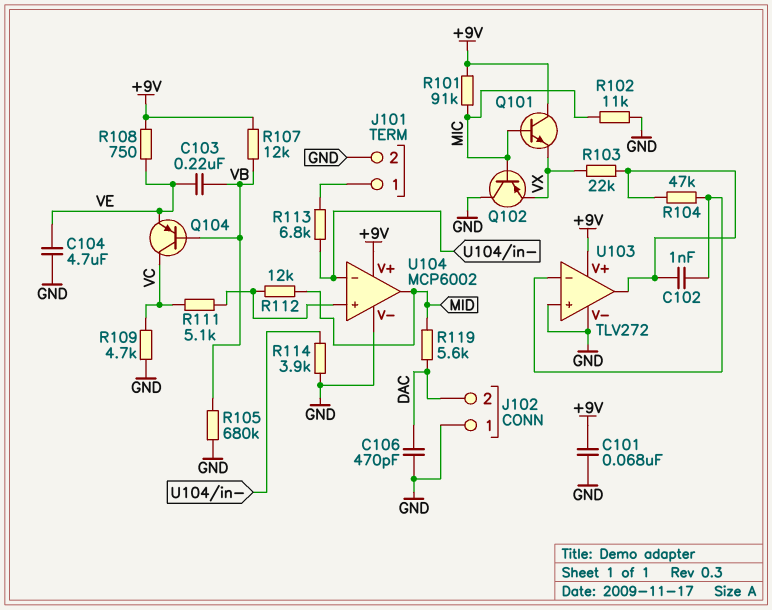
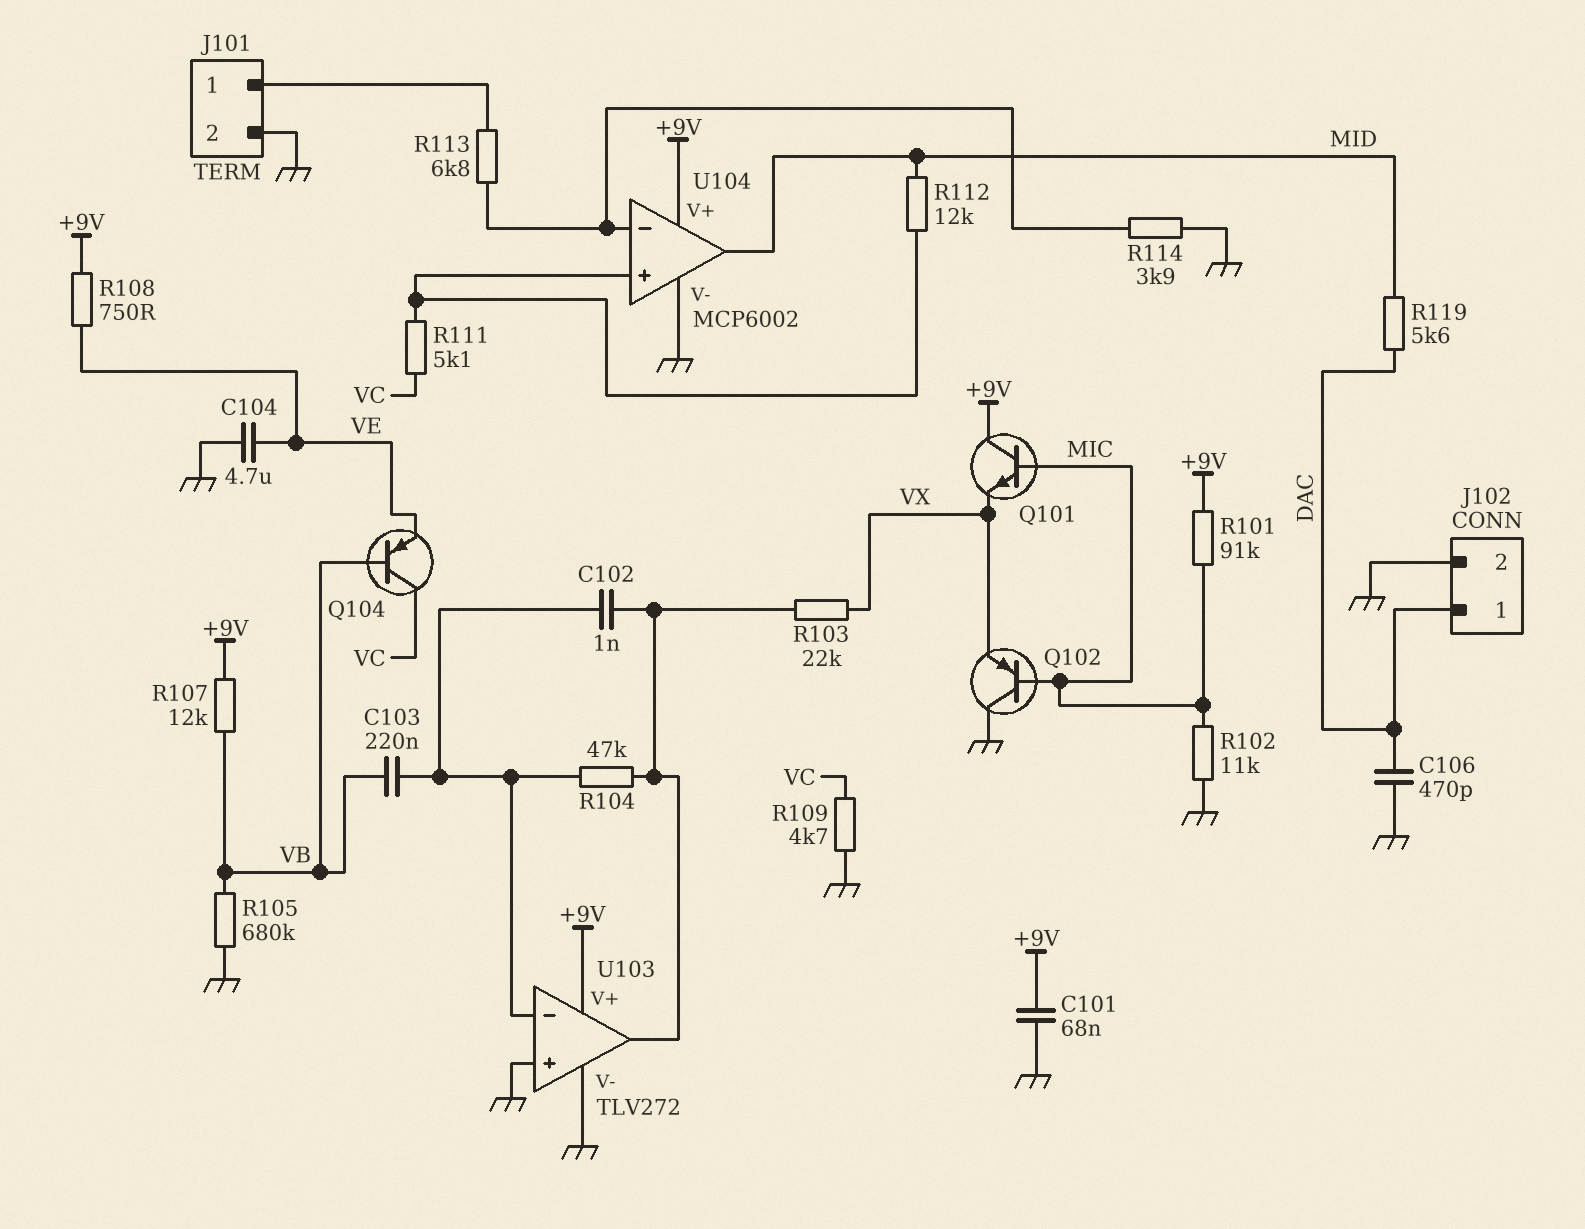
C103: 220nF (VB, VE) -> 220nF (U103/in-, VB)
J102 pin 1: GND -> DAC
J102 pin 2: DAC -> GND

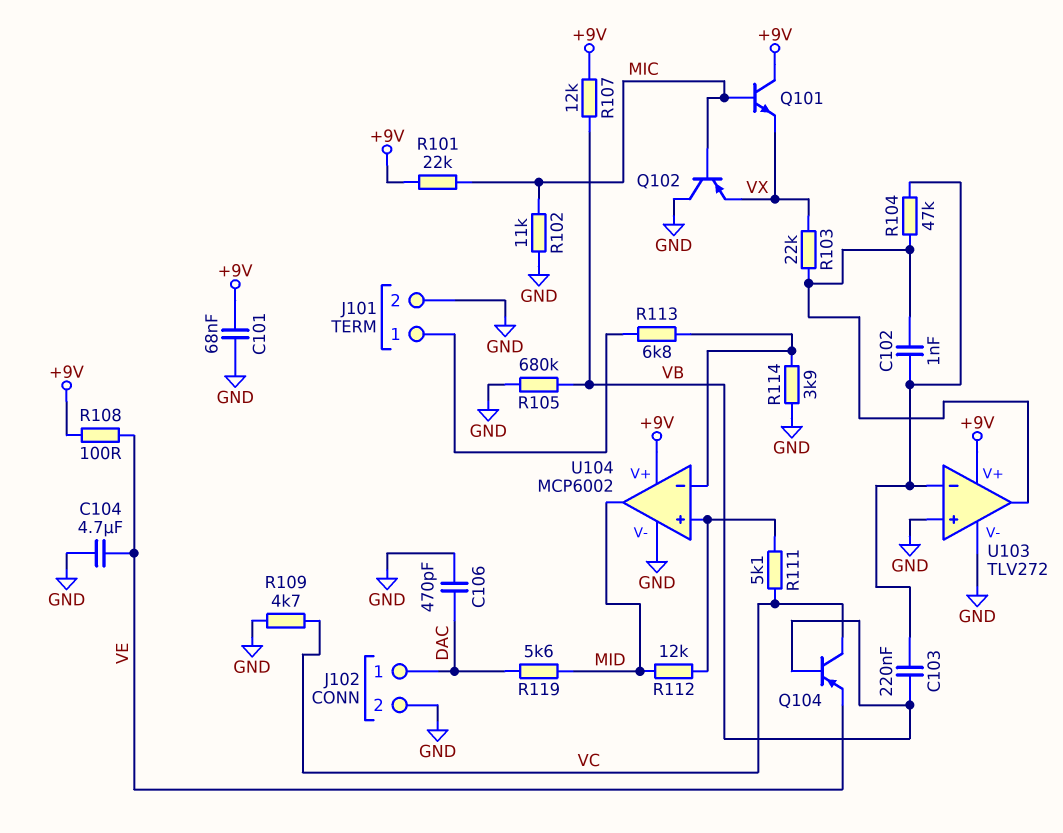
R101: 91k (+9V, MIC) -> 22k (+9V, MIC)
R108: 750 (+9V, VE) -> 100 (+9V, VE)

